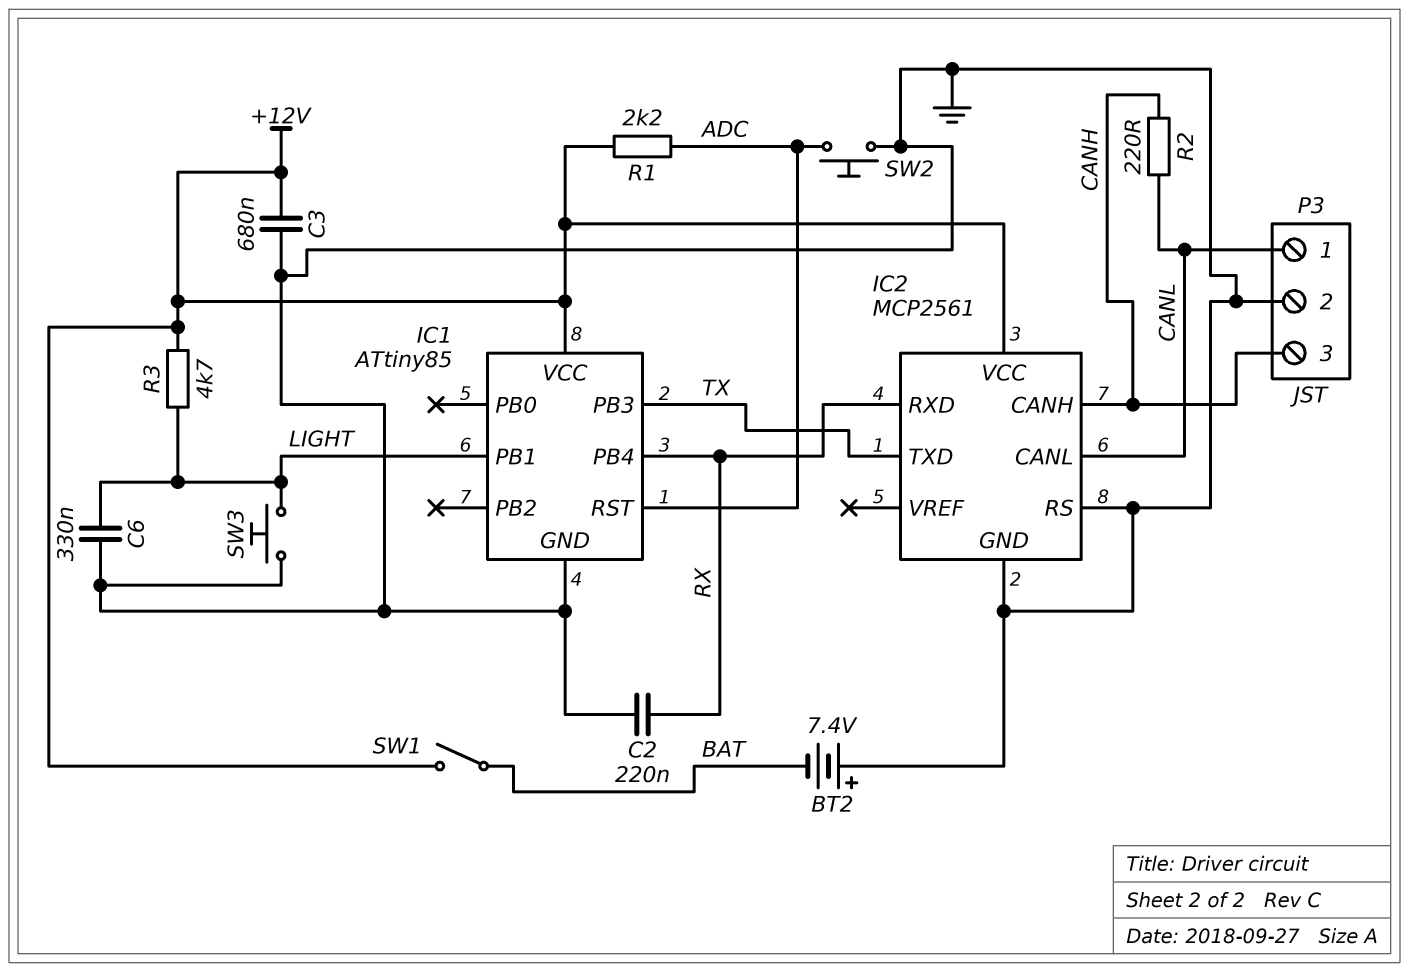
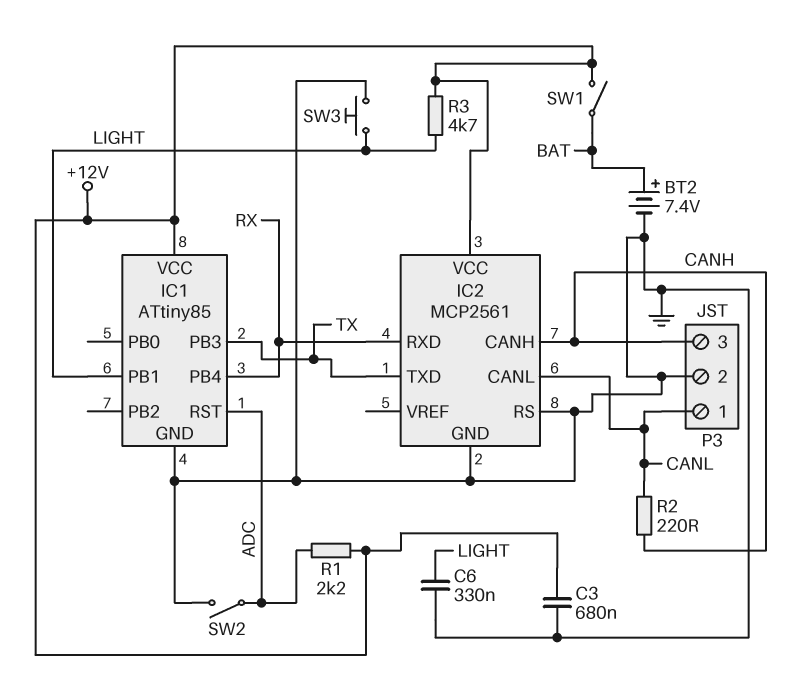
BT2: 7.4V (plus GND, minus BAT) -> 7.4V (plus BAT, minus GND)
C2: 220nF (GND, RX) -> none
SW2: button (ADC, GND) -> switch (ADC, GND)

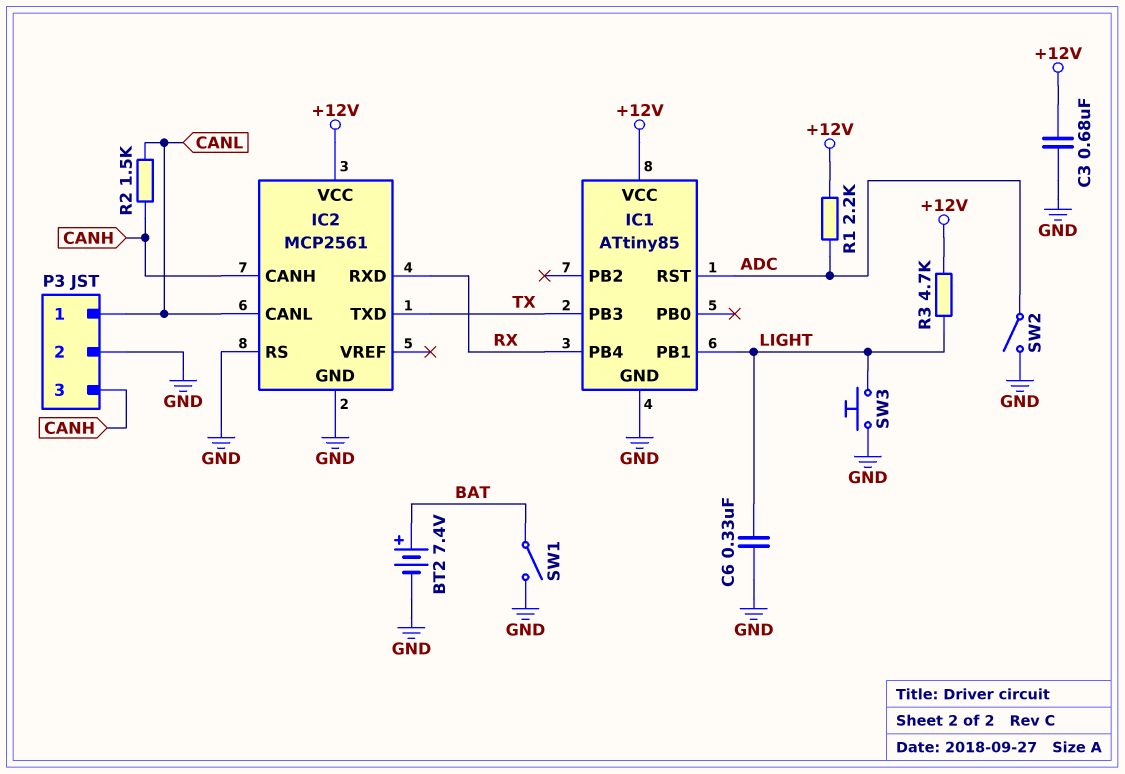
R2: 220 (CANH, CANL) -> 1.5k (CANH, CANL)
SW1: switch (+12V, BAT) -> switch (BAT, GND)

